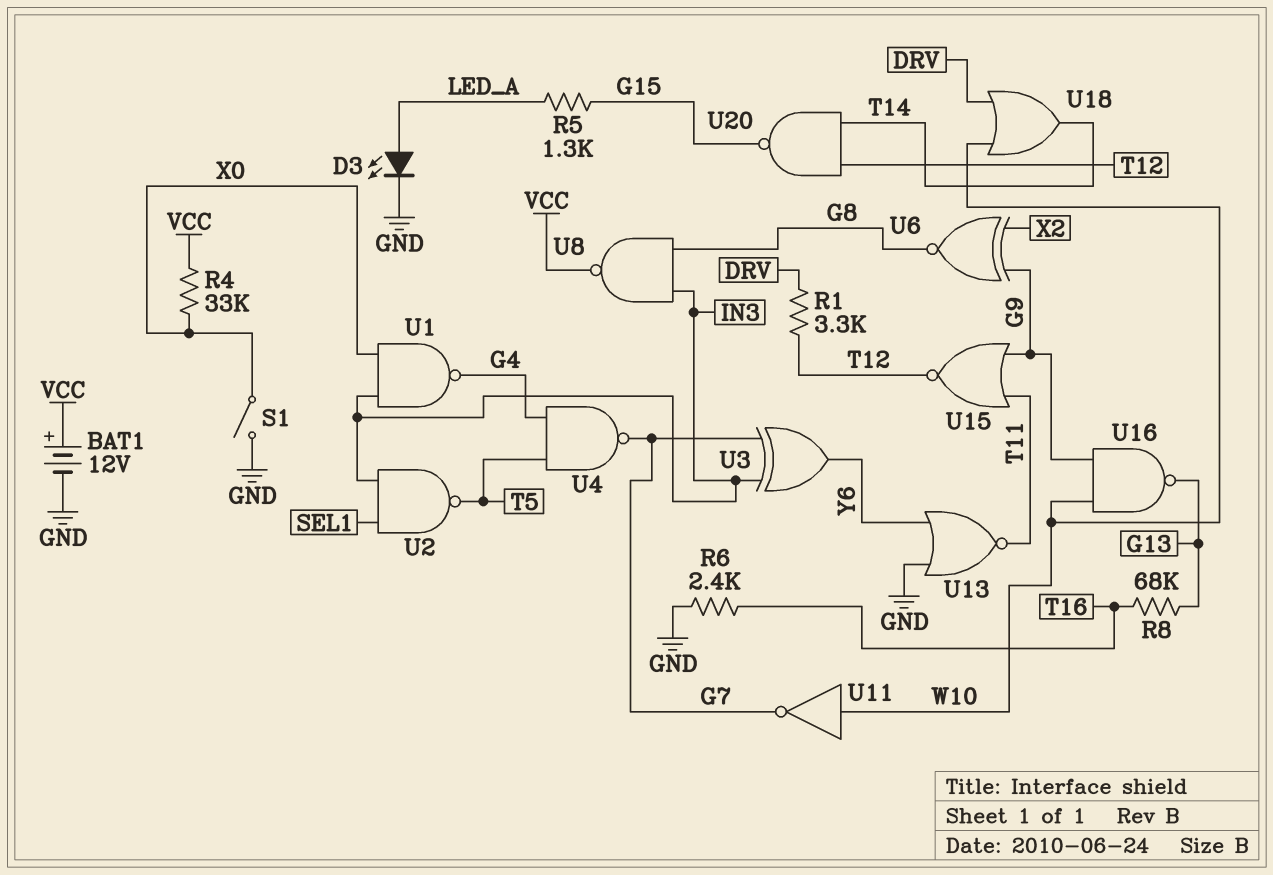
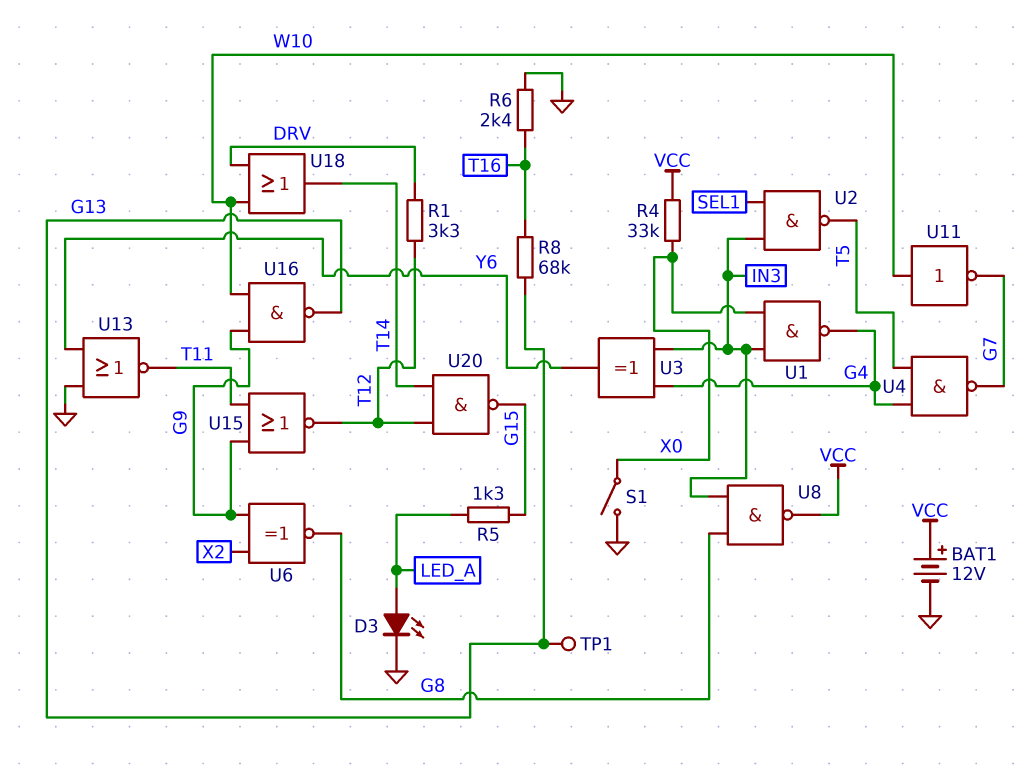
TP1: none -> test point (G13)
U3: XOR (in G7, in IN3, out Y6) -> XOR (in G4, in IN3, out Y6)

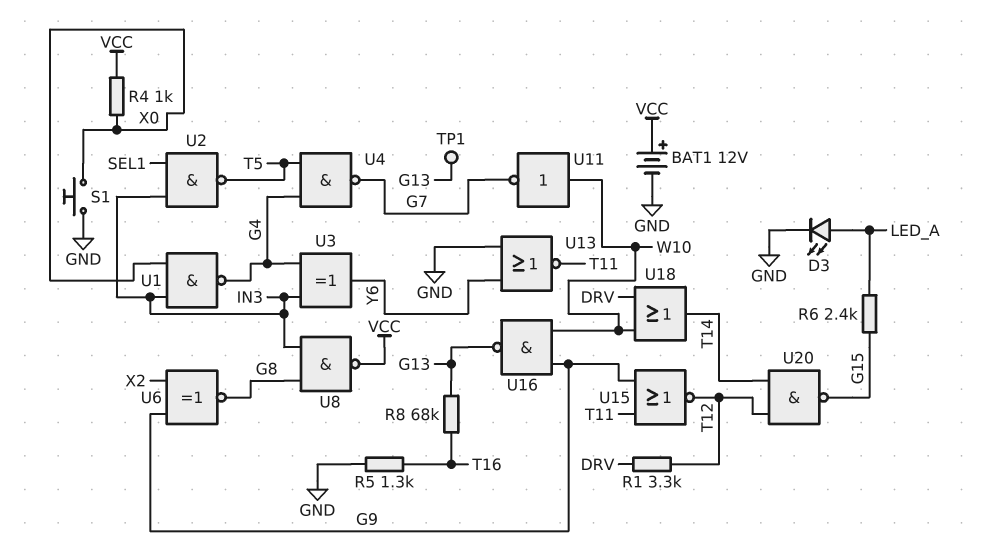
R4: 33k (VCC, X0) -> 1k (VCC, X0)
R5: 1.3k (G15, LED_A) -> 1.3k (GND, T16)
R6: 2.4k (GND, T16) -> 2.4k (G15, LED_A)
S1: switch (GND, X0) -> button (GND, X0)

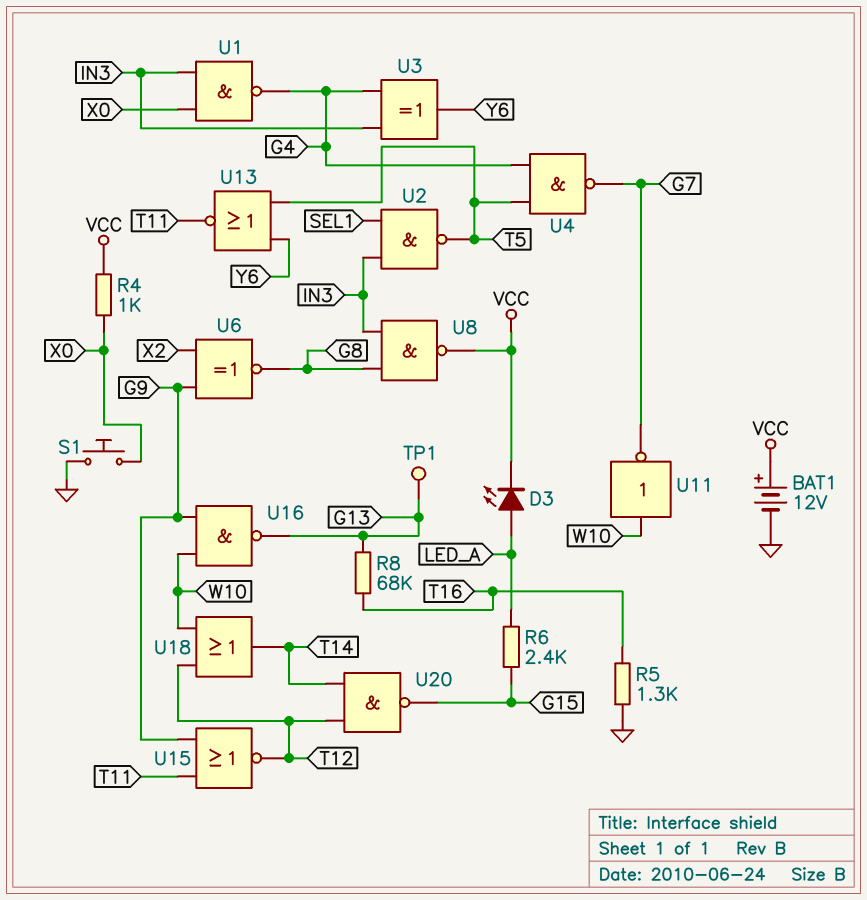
D3: LED (A LED_A, K GND) -> LED (A LED_A, K VCC)
R1: 3.3k (DRV, T12) -> none
U13: NOR (in GND, in Y6, out T11) -> NOR (in T5, in Y6, out T11)
U18: OR (in DRV, in W10, out T14) -> OR (in T12, in W10, out T14)

